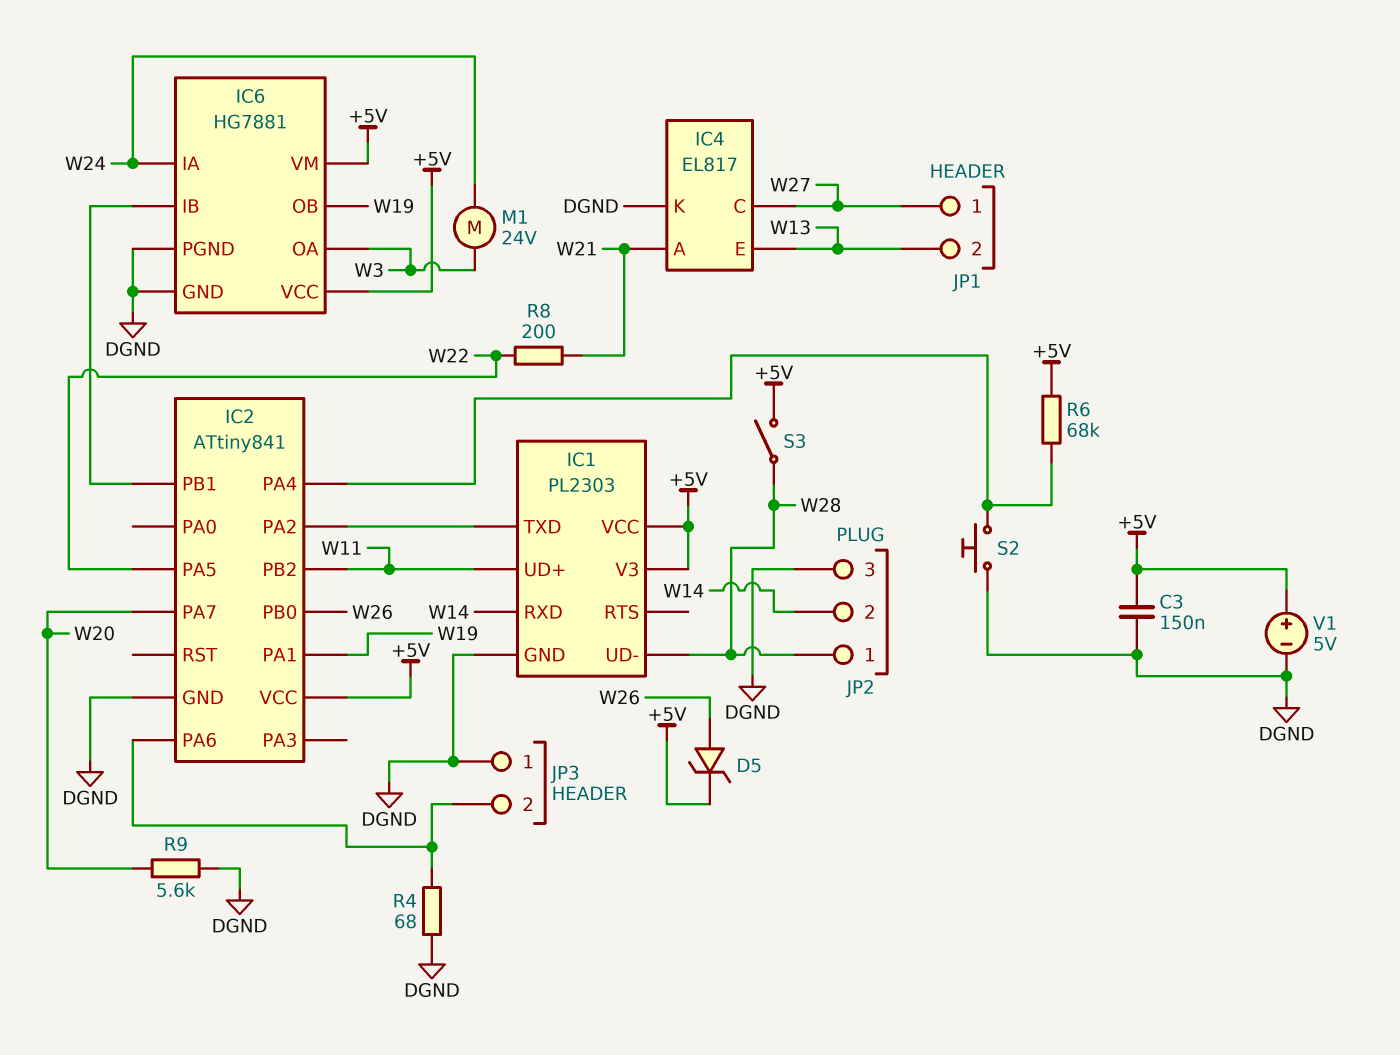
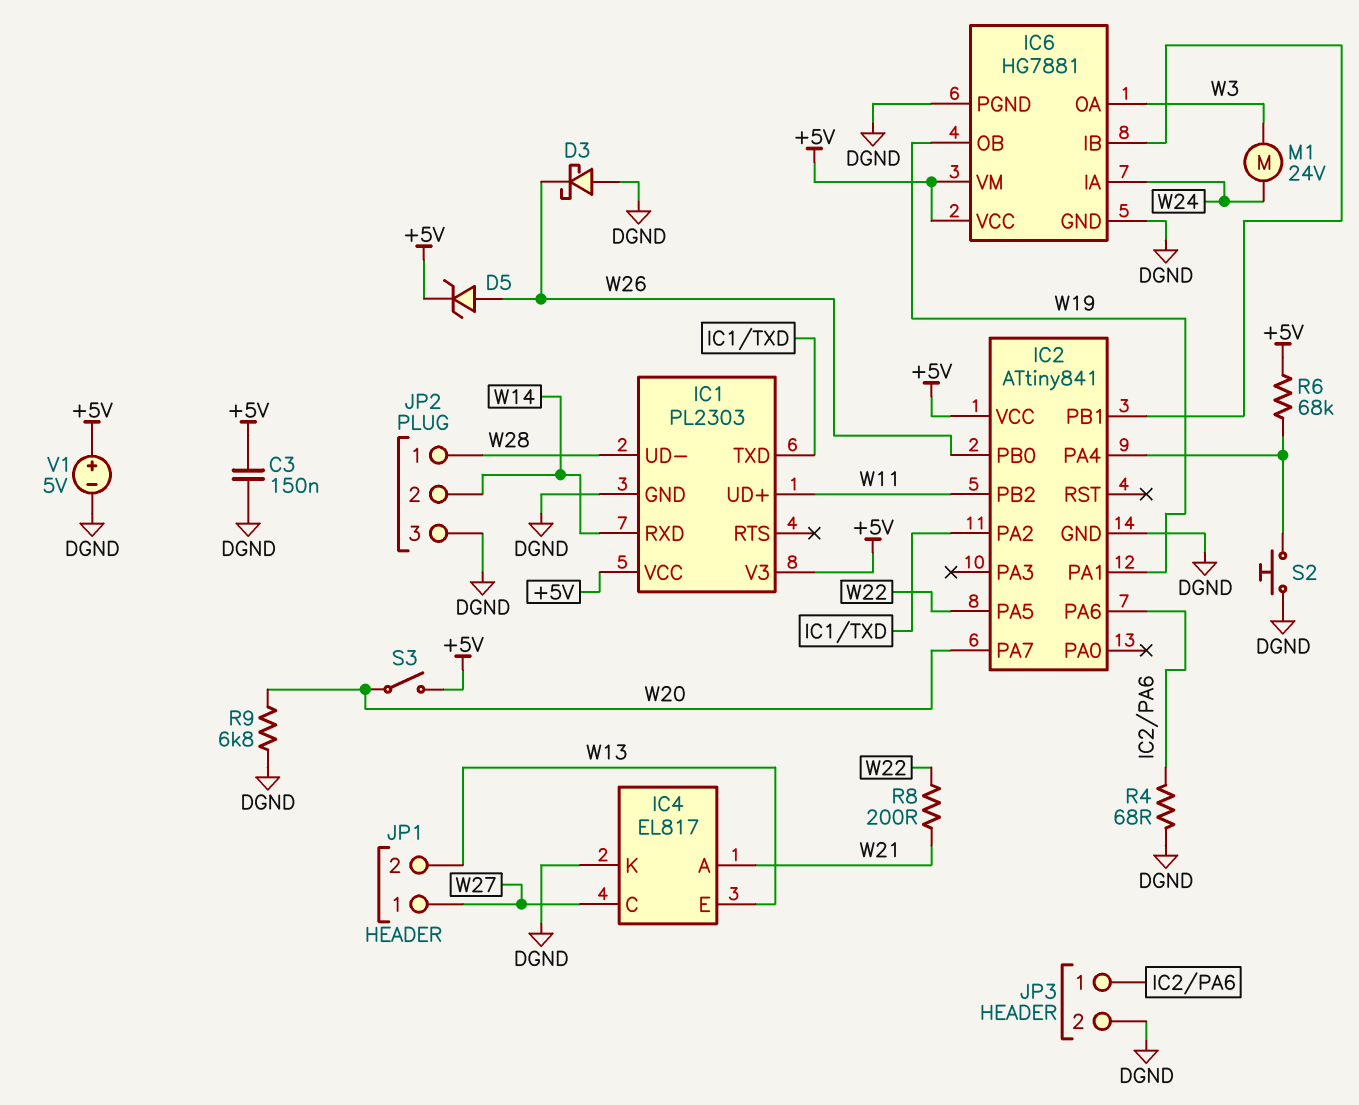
D3: none -> schottky (A DGND, K W26)
JP3 pin 1: DGND -> IC2/PA6
JP3 pin 2: IC2/PA6 -> DGND
R9: 5.6k (DGND, W20) -> 6.8k (DGND, W20)
S3: switch (+5V, W28) -> switch (+5V, W20)

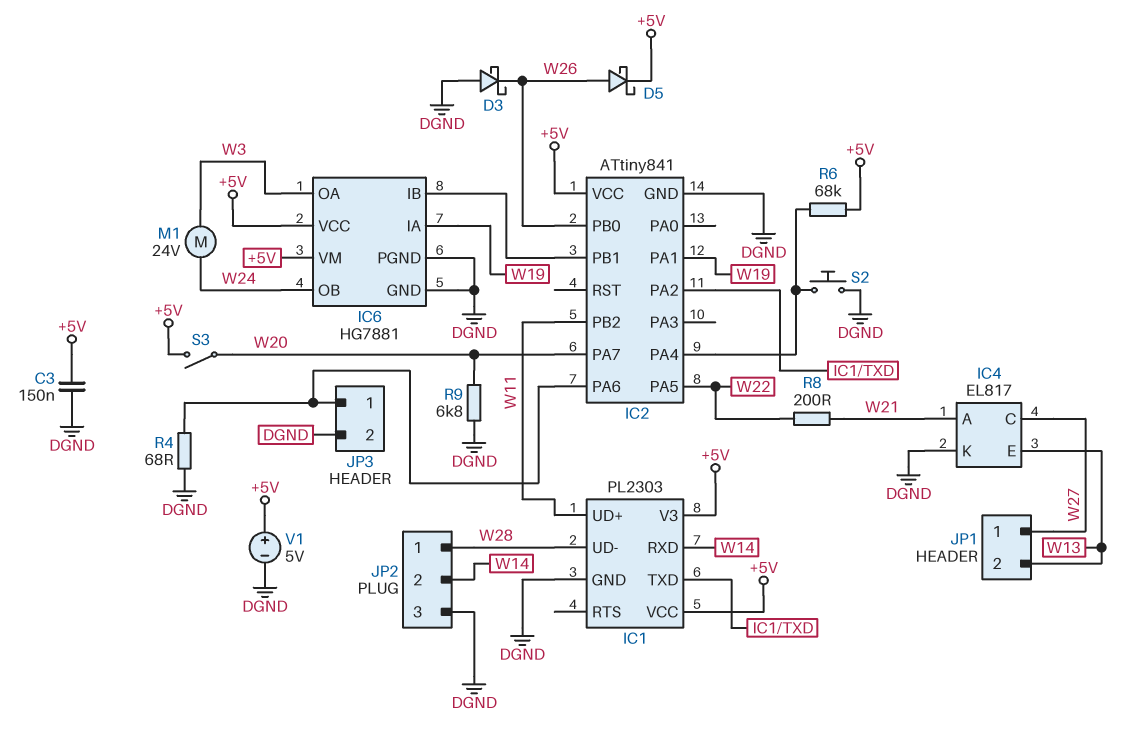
D5: zener (A W26, K +5V) -> schottky (A W26, K +5V)
IC6 pin IA: W24 -> W19
IC6 pin OB: W19 -> W24

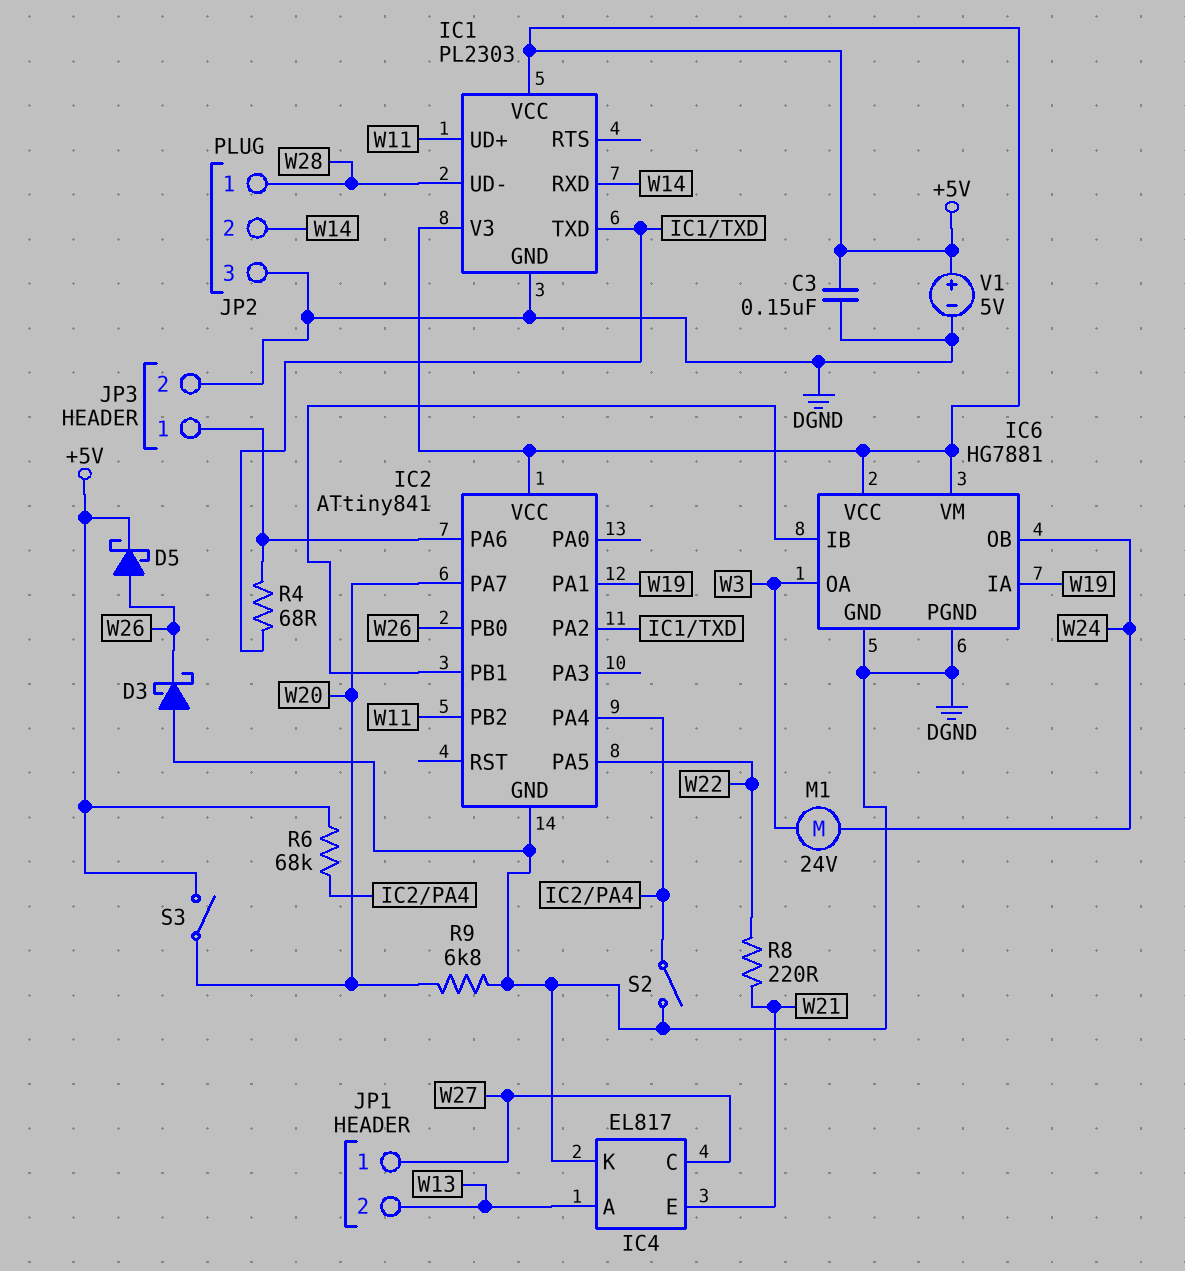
IC4 pin A: W21 -> W13
IC4 pin E: W13 -> W21
R4: 68 (DGND, IC2/PA6) -> 68 (IC1/TXD, IC2/PA6)
R8: 200 (W21, W22) -> 220 (W21, W22)
S2: button (DGND, IC2/PA4) -> switch (DGND, IC2/PA4)

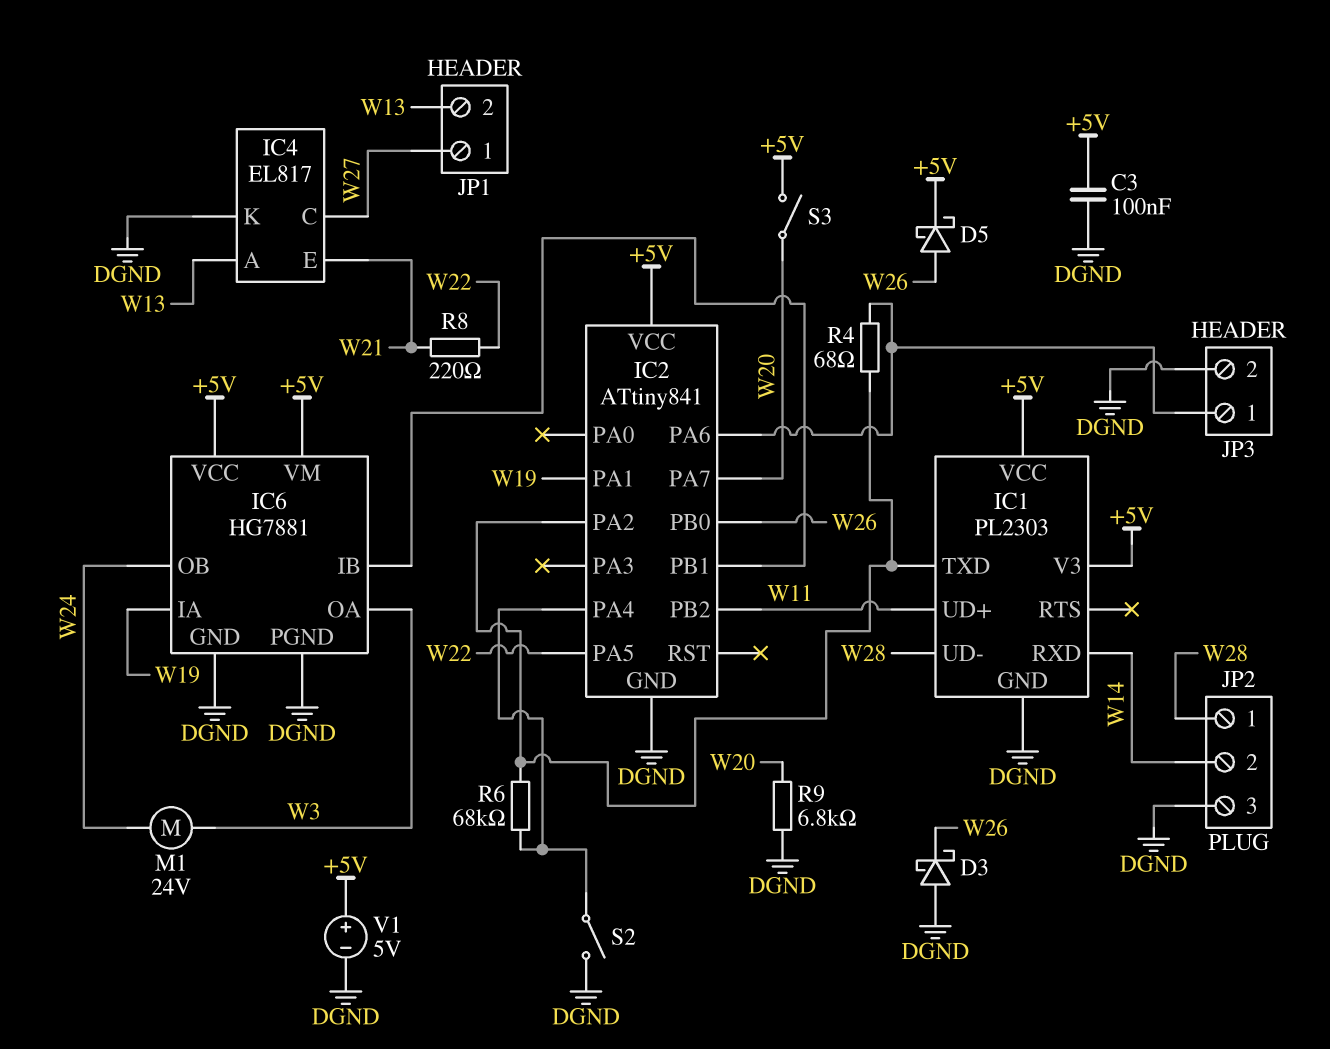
C3: 150nF (+5V, DGND) -> 100nF (+5V, DGND)
R6: 68k (+5V, IC2/PA4) -> 68k (IC1/TXD, IC2/PA4)

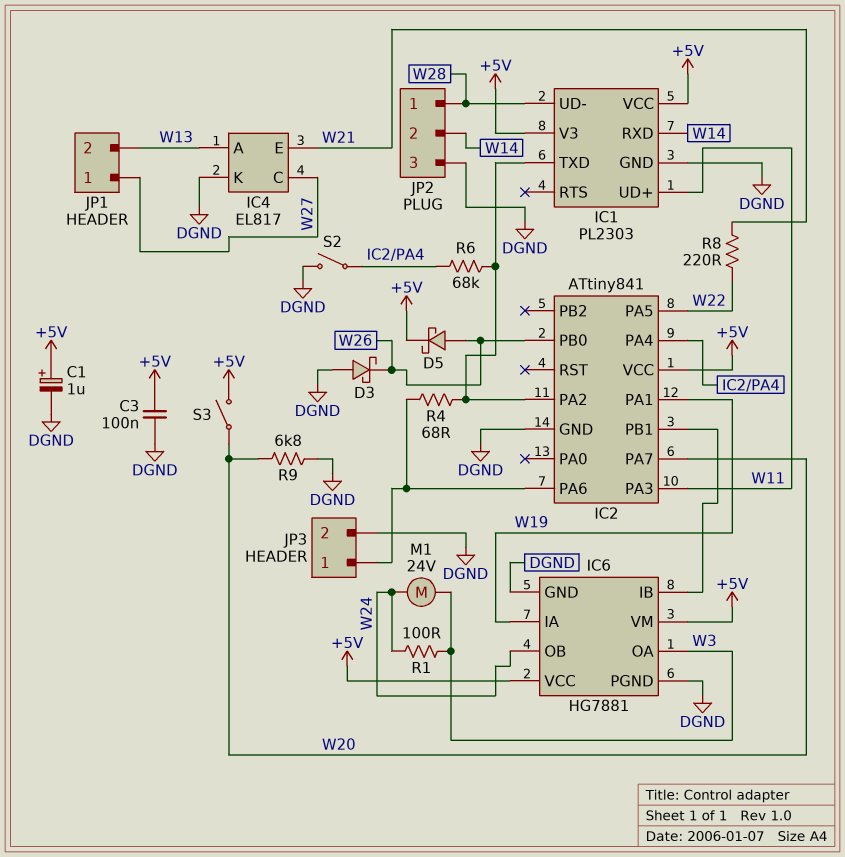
C1: none -> 1uF (plus +5V, minus DGND)
IC2 pin PA3: none -> W11
IC2 pin PB2: W11 -> none
R1: none -> 100 (W3, W24)
V1: 5V (plus +5V, minus DGND) -> none

